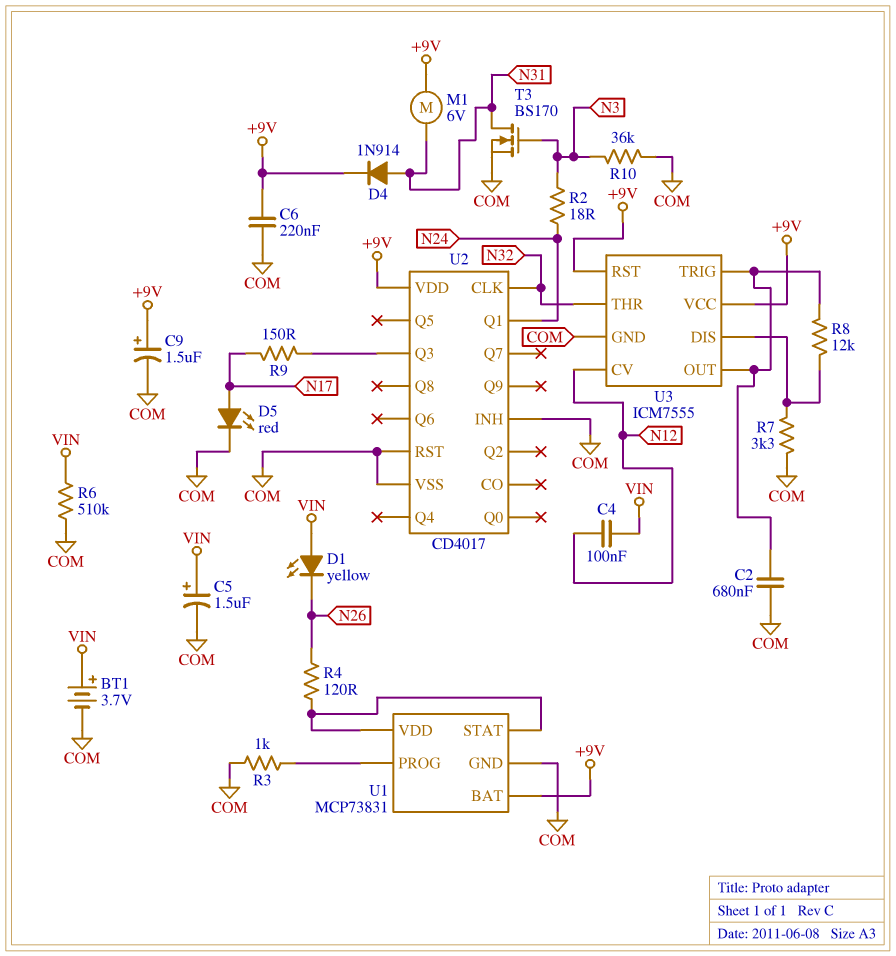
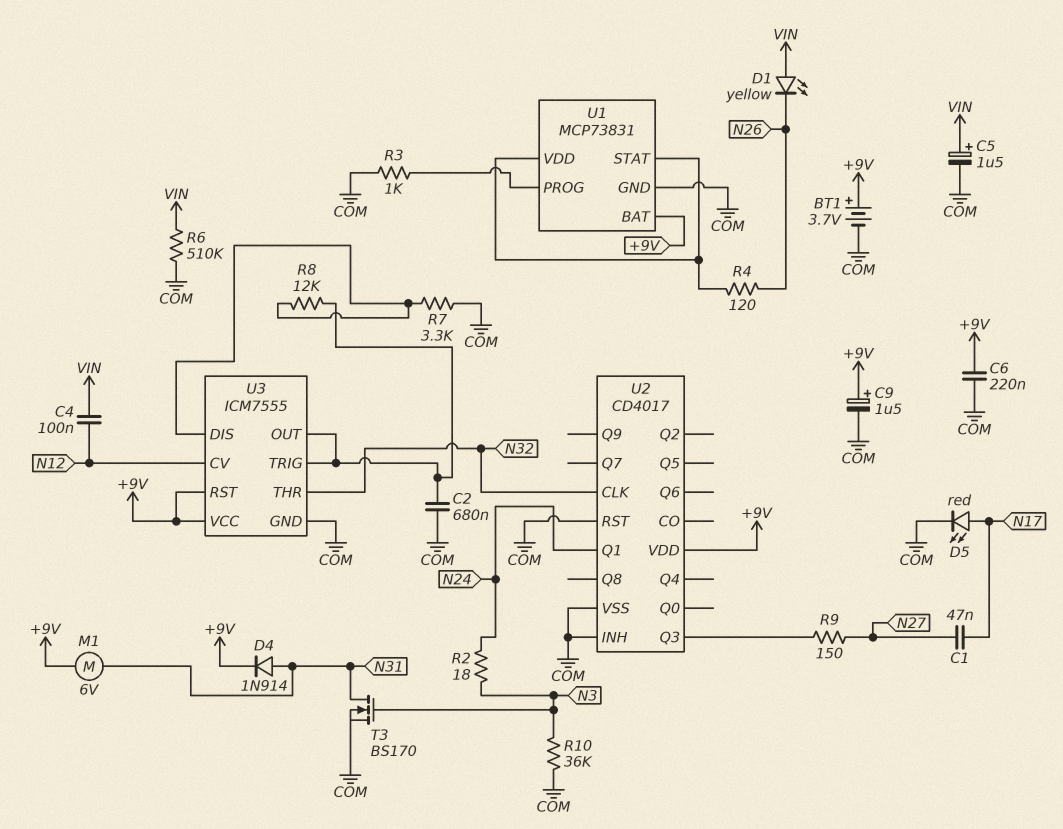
BT1: 3.7V (plus VIN, minus COM) -> 3.7V (plus +9V, minus COM)
C1: none -> 47nF (N17, N27)
R9: 150 (N17, U2/Q3) -> 150 (N27, U2/Q3)

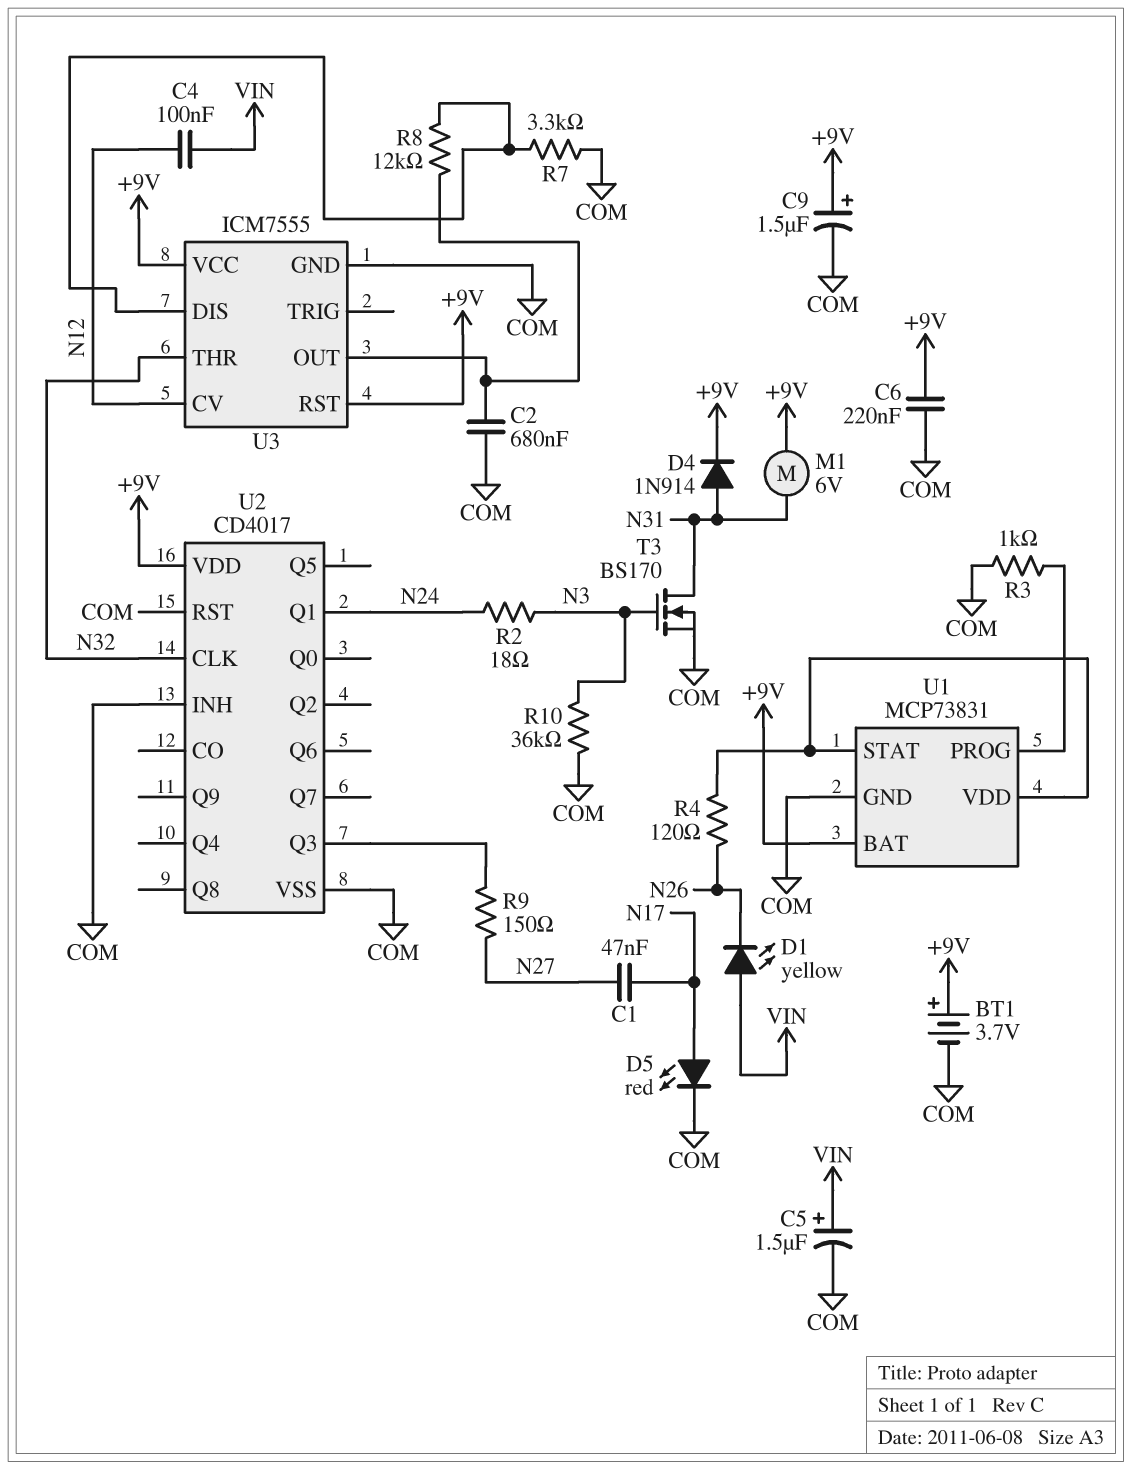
R6: 510k (COM, VIN) -> none
U3 pin TRIG: U3/OUT -> none

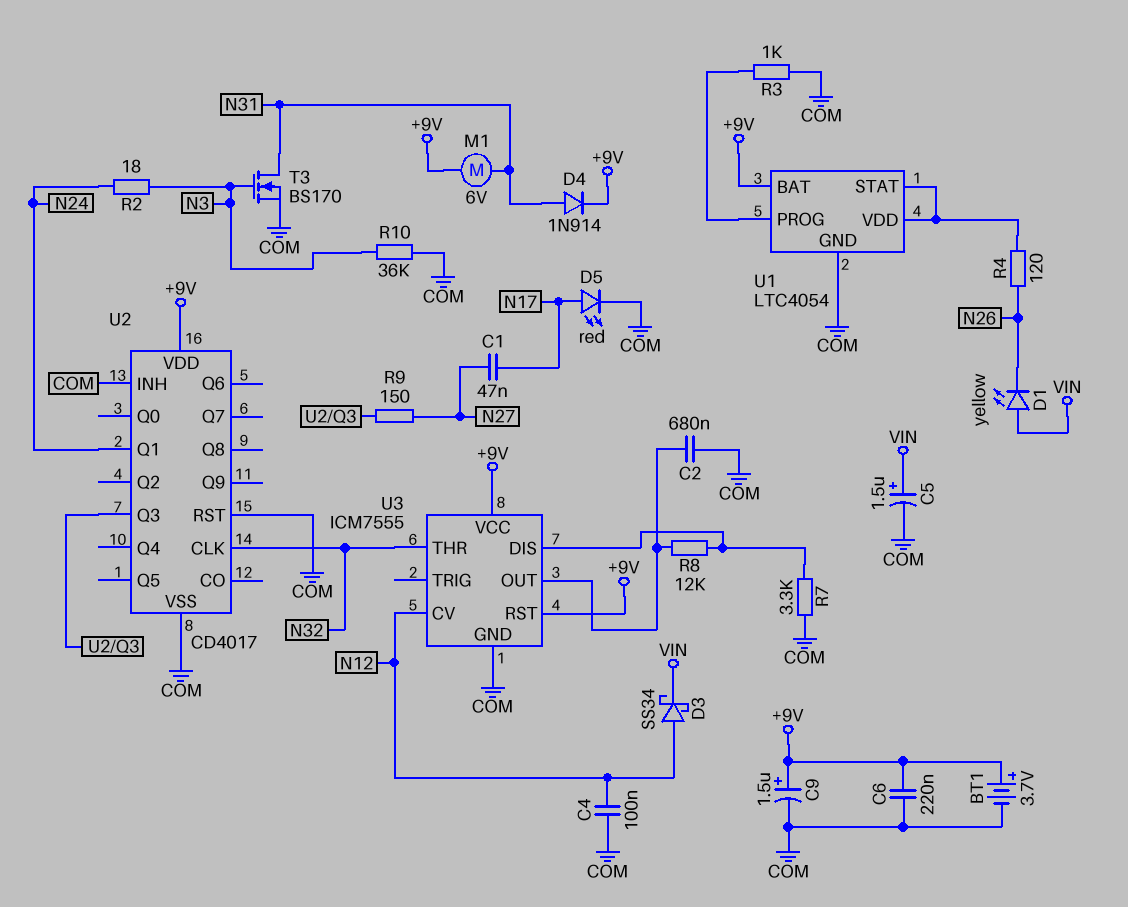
C4: 100nF (N12, VIN) -> 100nF (COM, N12)
D3: none -> schottky SS34 (A N12, K VIN)
U1: MCP73831 -> LTC4054

